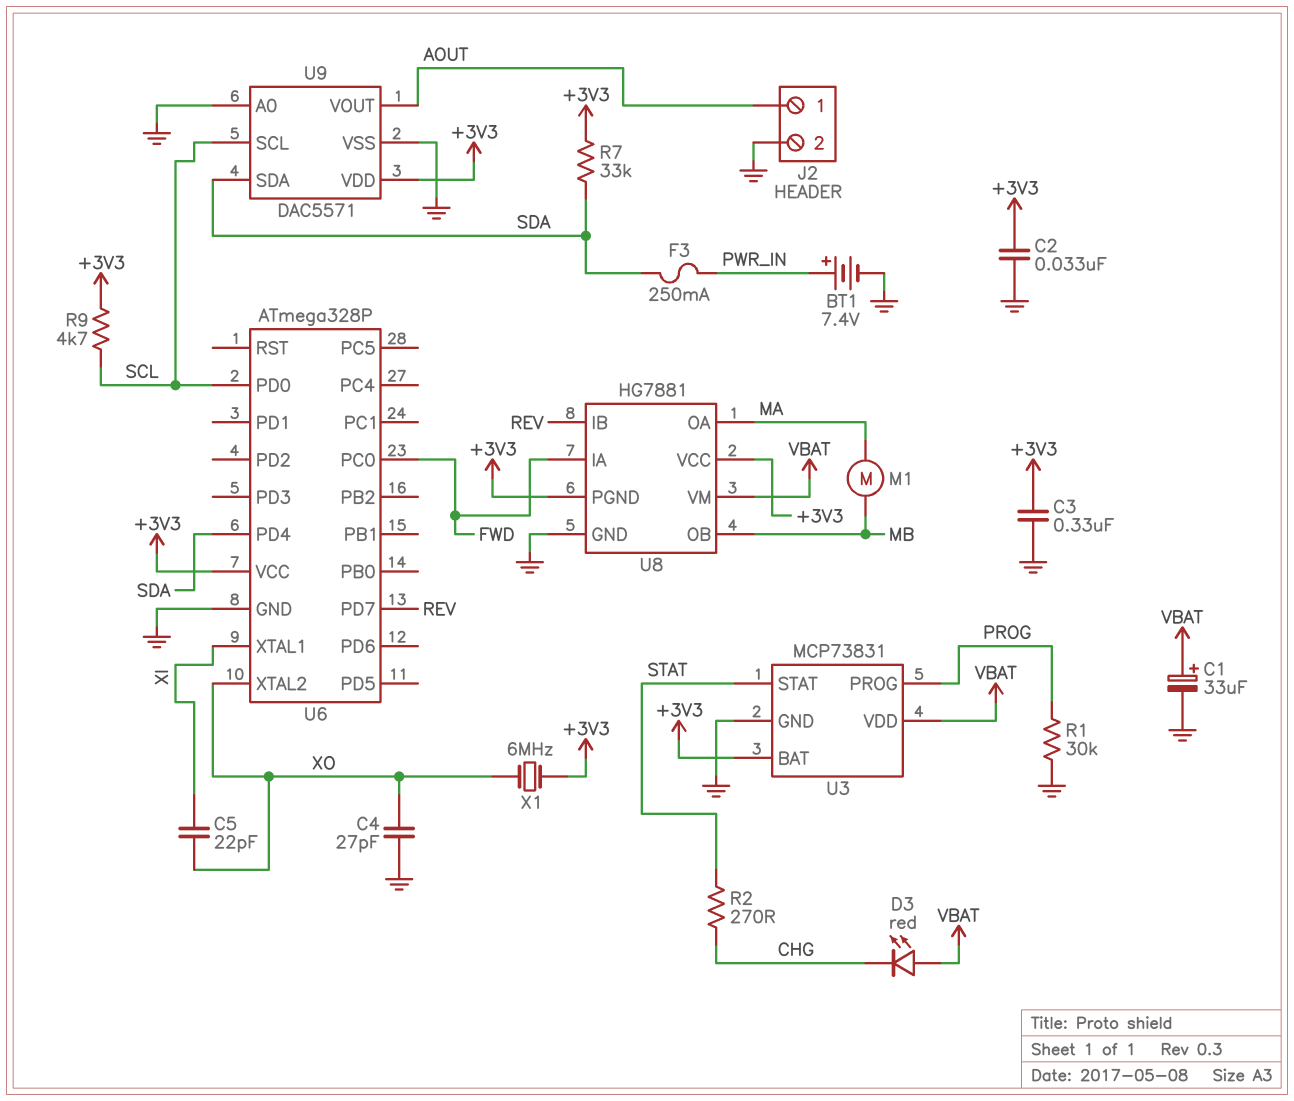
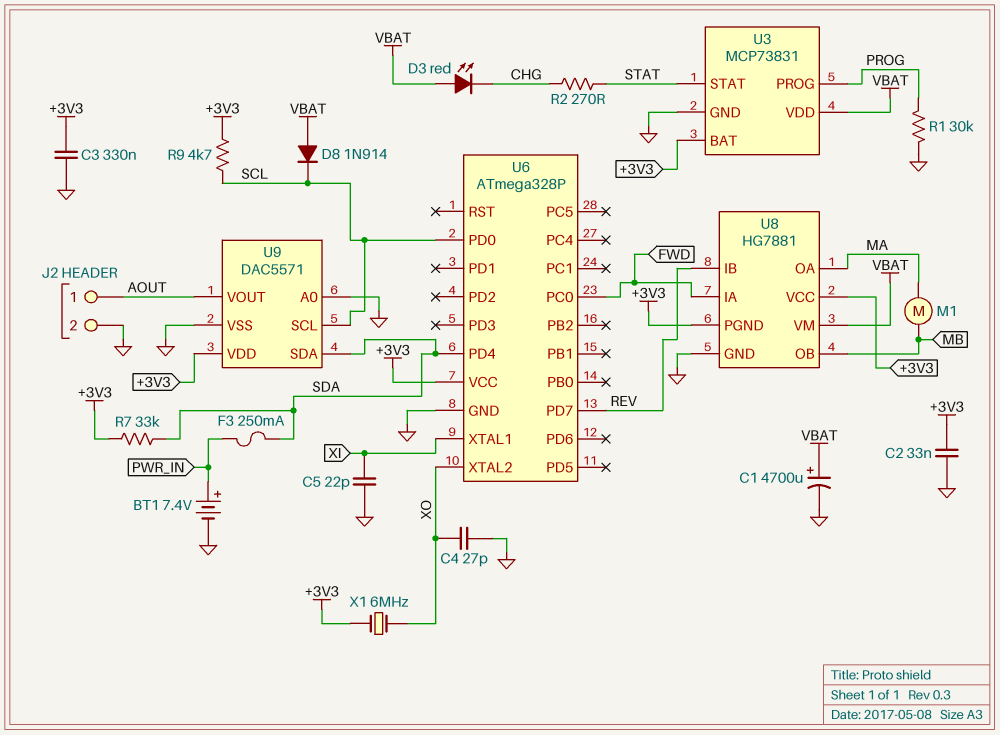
C1: 33uF (plus VBAT, minus GND) -> 4700uF (plus VBAT, minus GND)
C5: 22pF (XI, XO) -> 22pF (GND, XI)
D8: none -> diode 1N914 (A VBAT, K SCL)

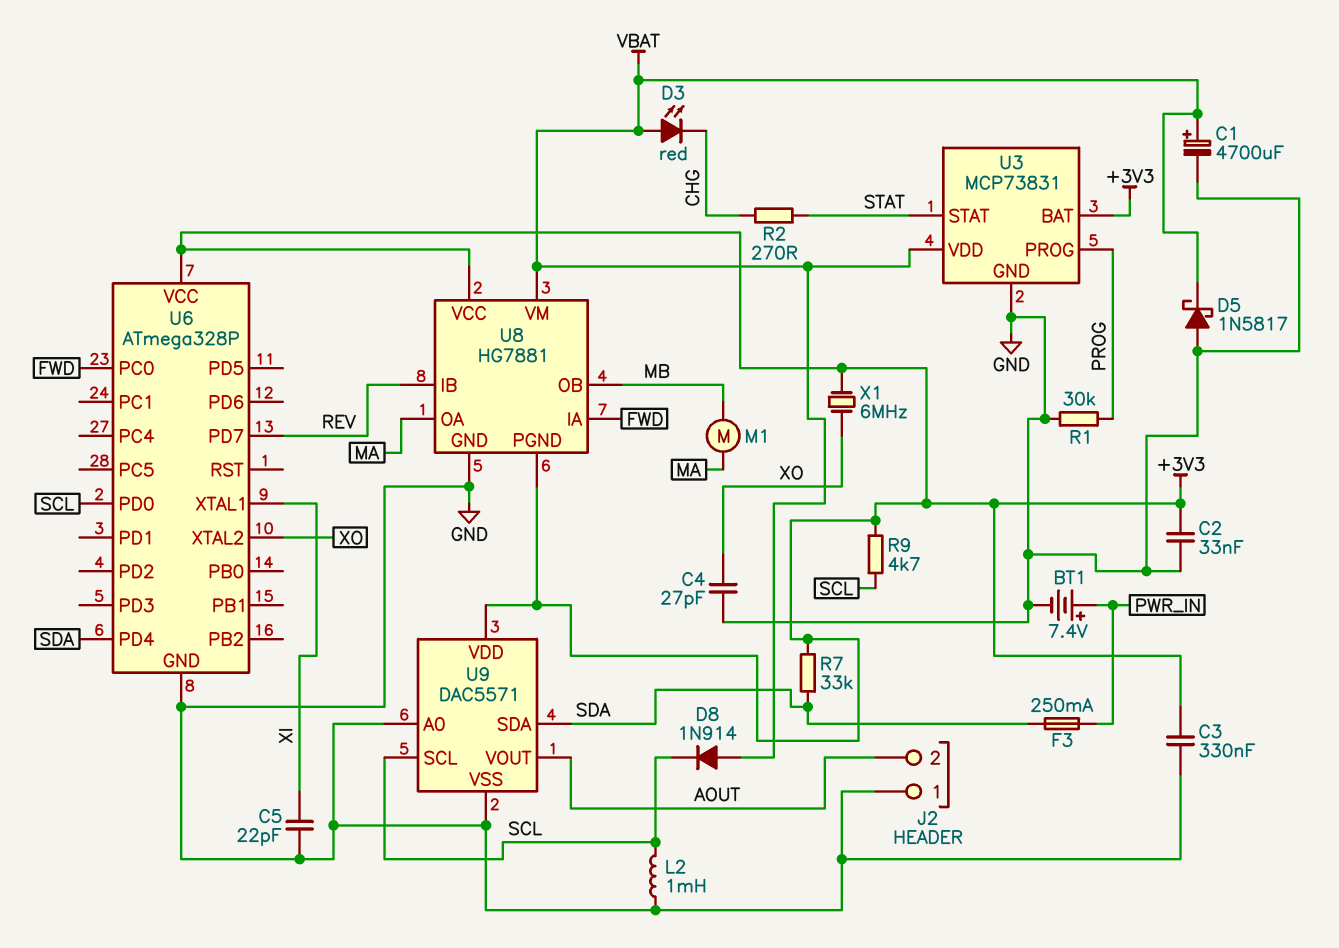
D5: none -> schottky 1N5817 (A GND, K VBAT)
J2 pin 1: AOUT -> GND
J2 pin 2: GND -> AOUT
L2: none -> 1mH (GND, SCL)

